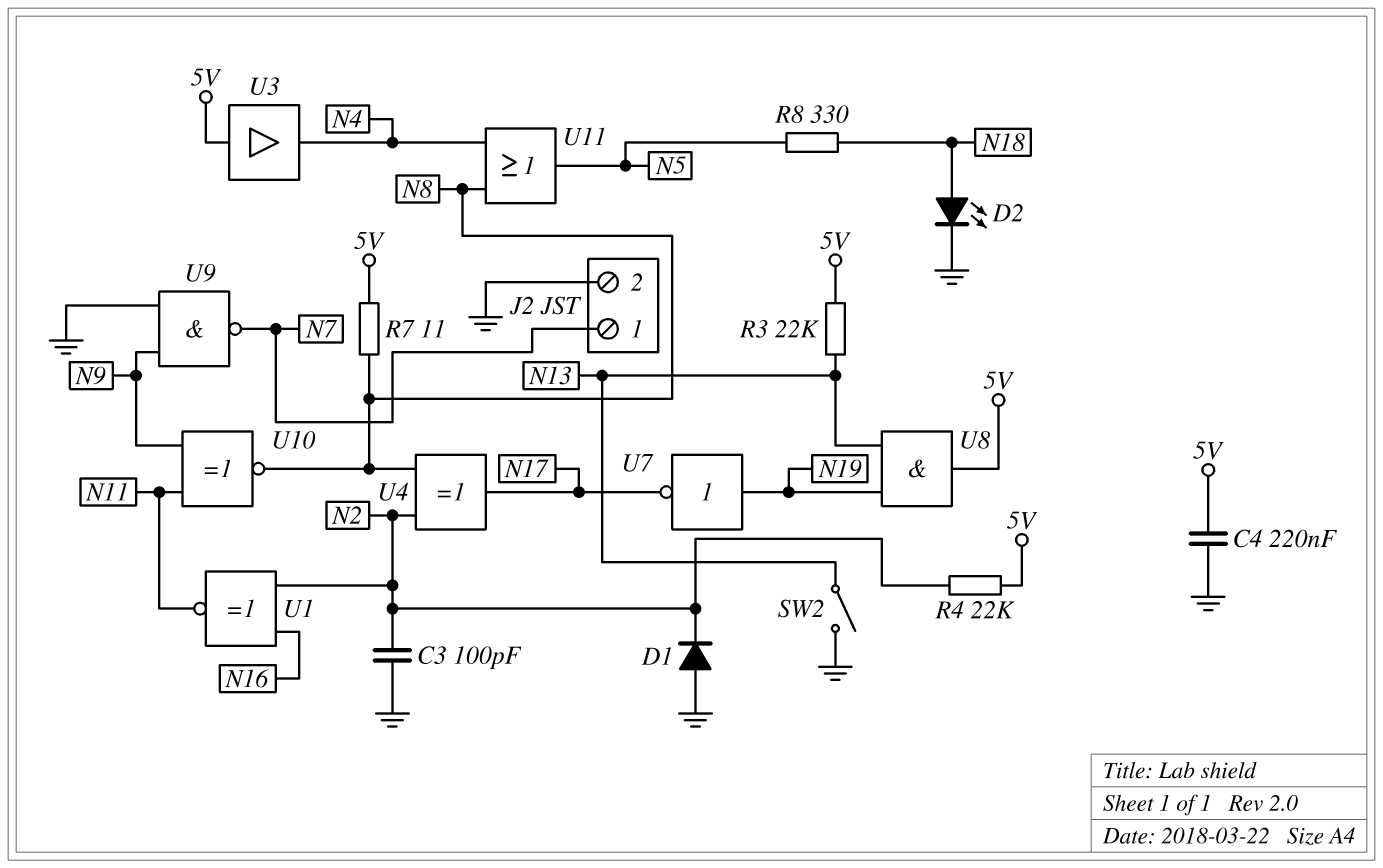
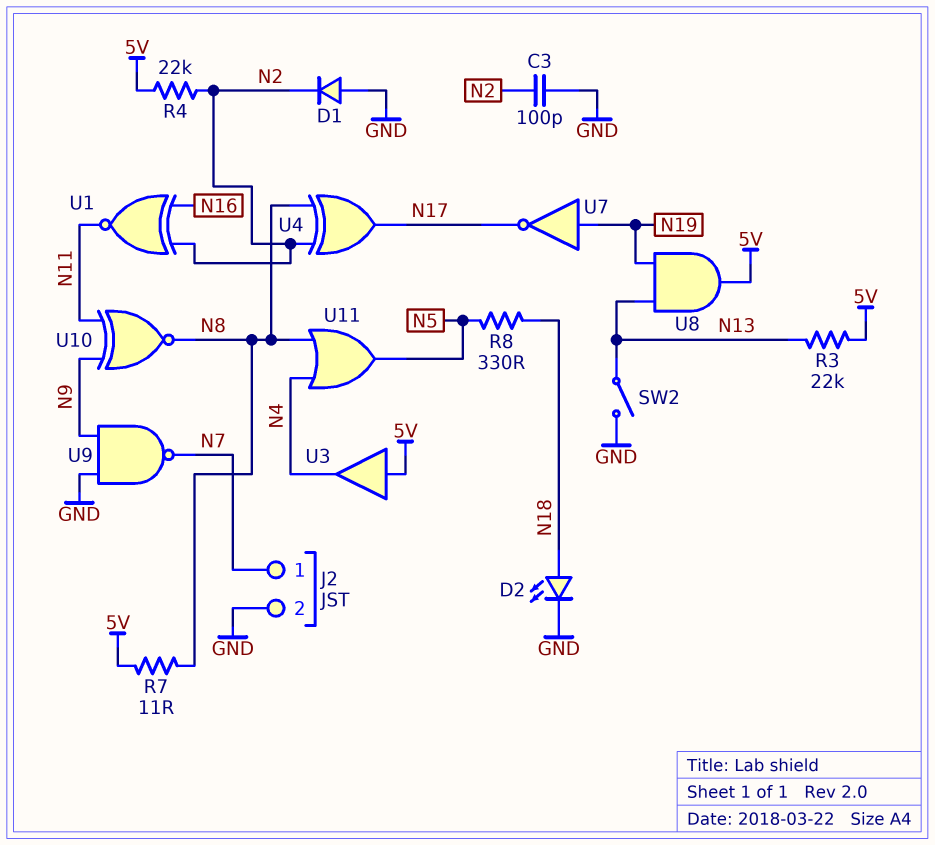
C4: 220nF (5V, GND) -> none

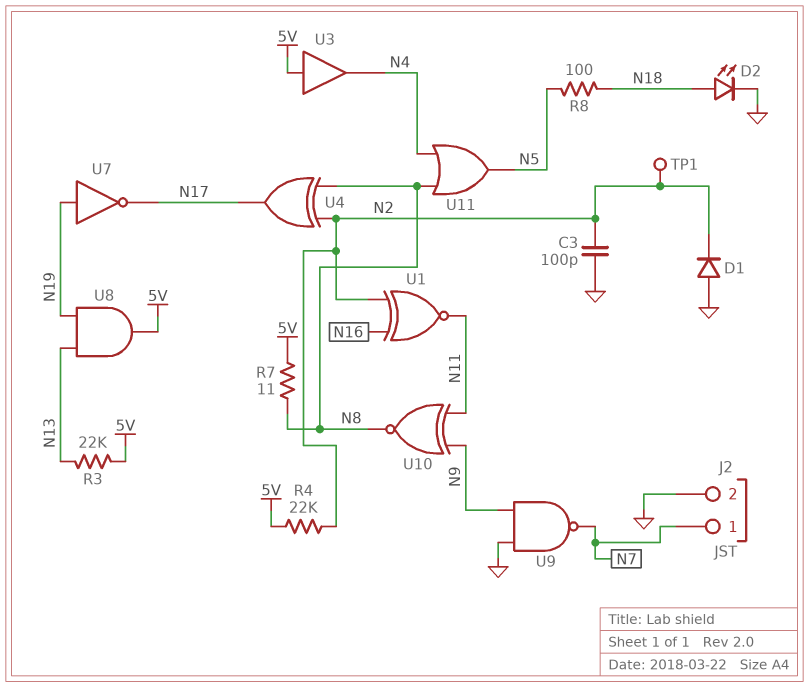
R8: 330 (N5, N18) -> 100 (N5, N18)
SW2: switch (GND, N13) -> none
TP1: none -> test point (N2)

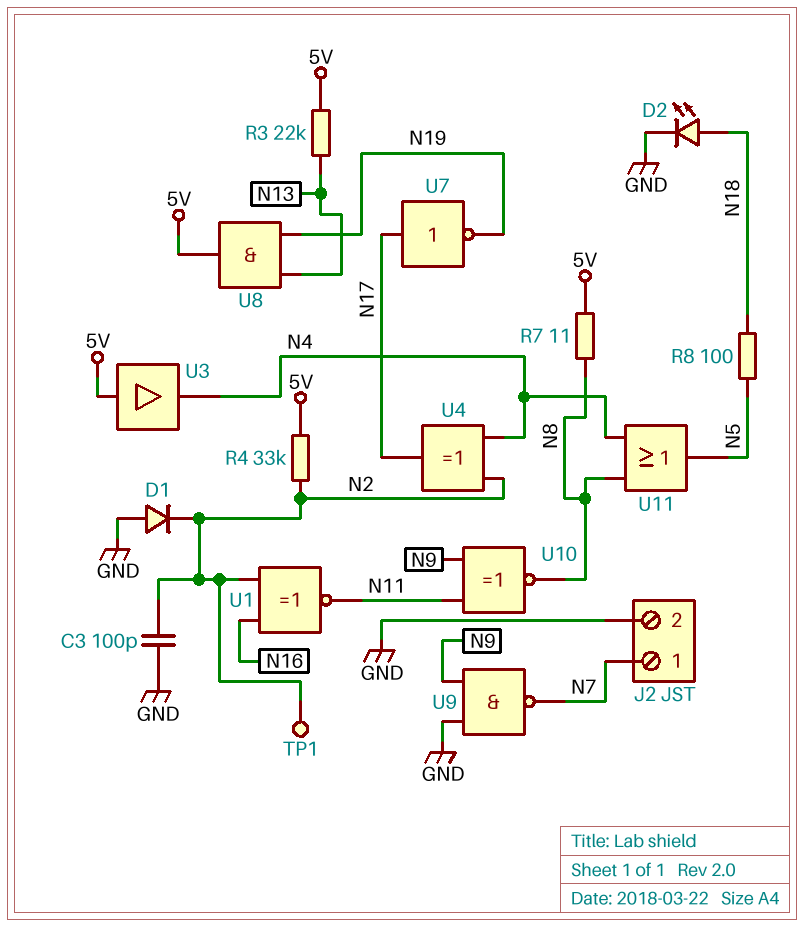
R4: 22k (5V, N2) -> 33k (5V, N2)
U4: XOR (in N2, in N8, out N17) -> XOR (in N2, in N4, out N17)
U7: NOT (in N19, out N17) -> NOT (in N17, out N19)

